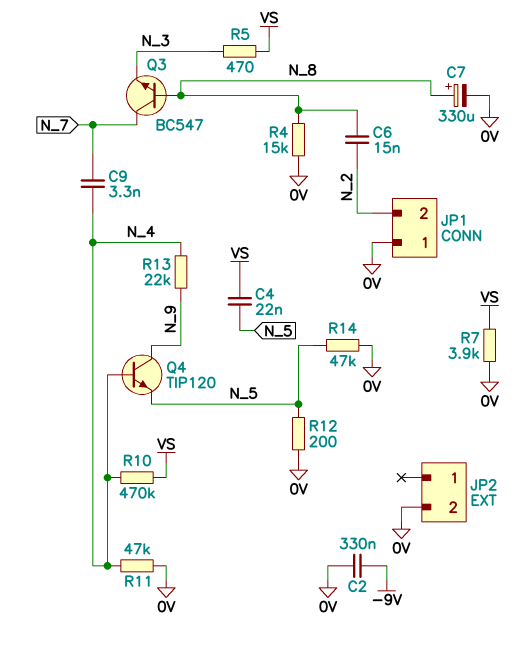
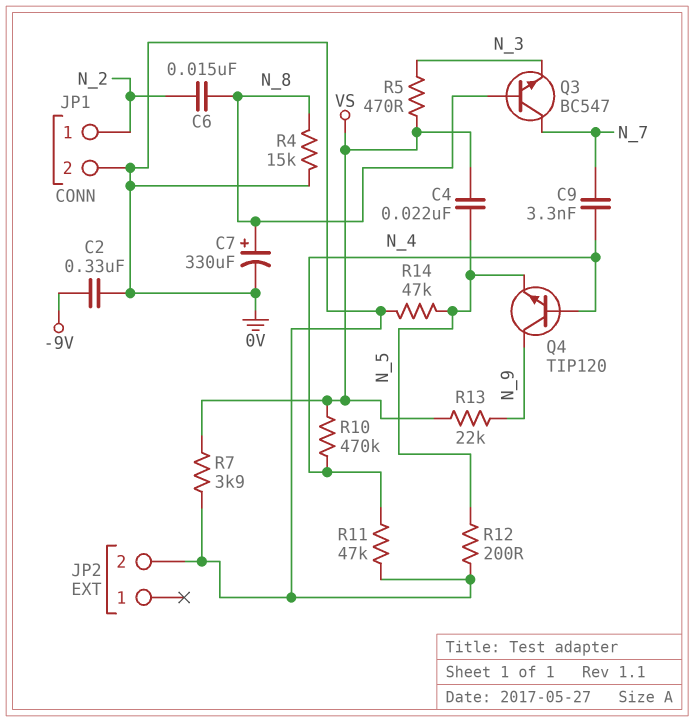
JP1 pin 1: 0V -> N_2
JP1 pin 2: N_2 -> 0V
R13: 22k (N_4, N_9) -> 22k (N_9, VS)

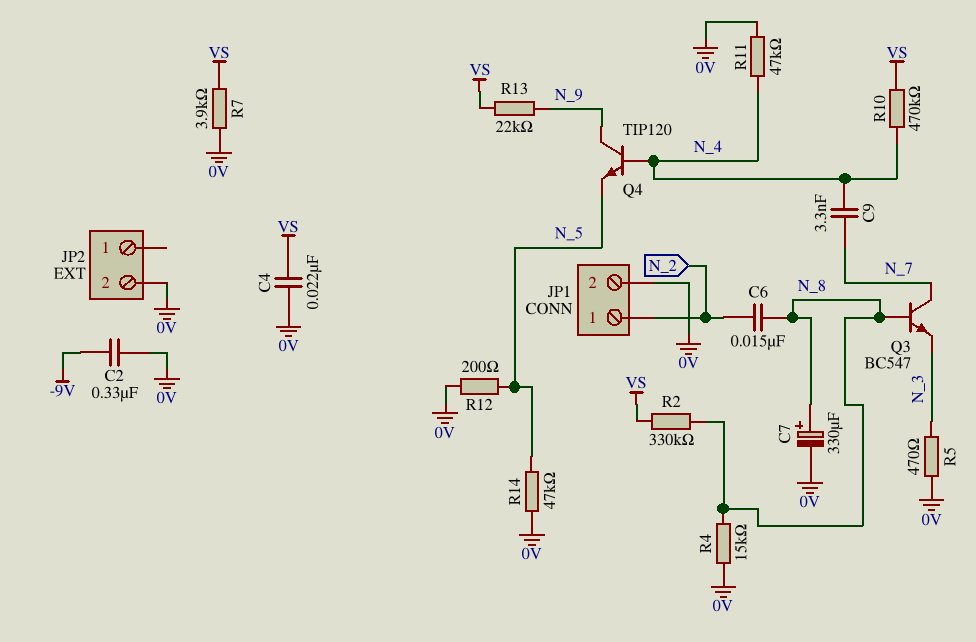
C4: 22nF (N_5, VS) -> 22nF (0V, VS)
R2: none -> 330k (N_8, VS)
R5: 470 (N_3, VS) -> 470 (0V, N_3)

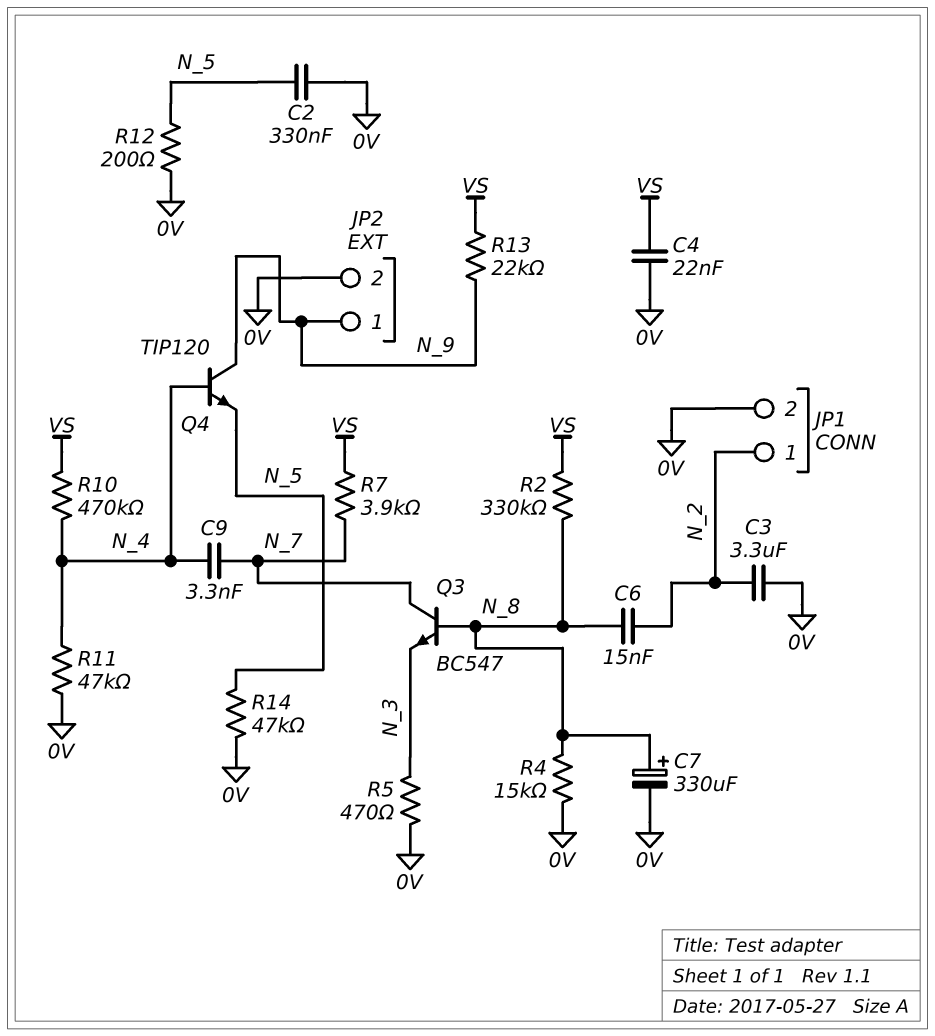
C2: 330nF (-9V, 0V) -> 330nF (0V, N_5)
C3: none -> 3.3uF (0V, N_2)
JP2 pin 1: none -> N_9
R7: 3.9k (0V, VS) -> 3.9k (N_7, VS)

